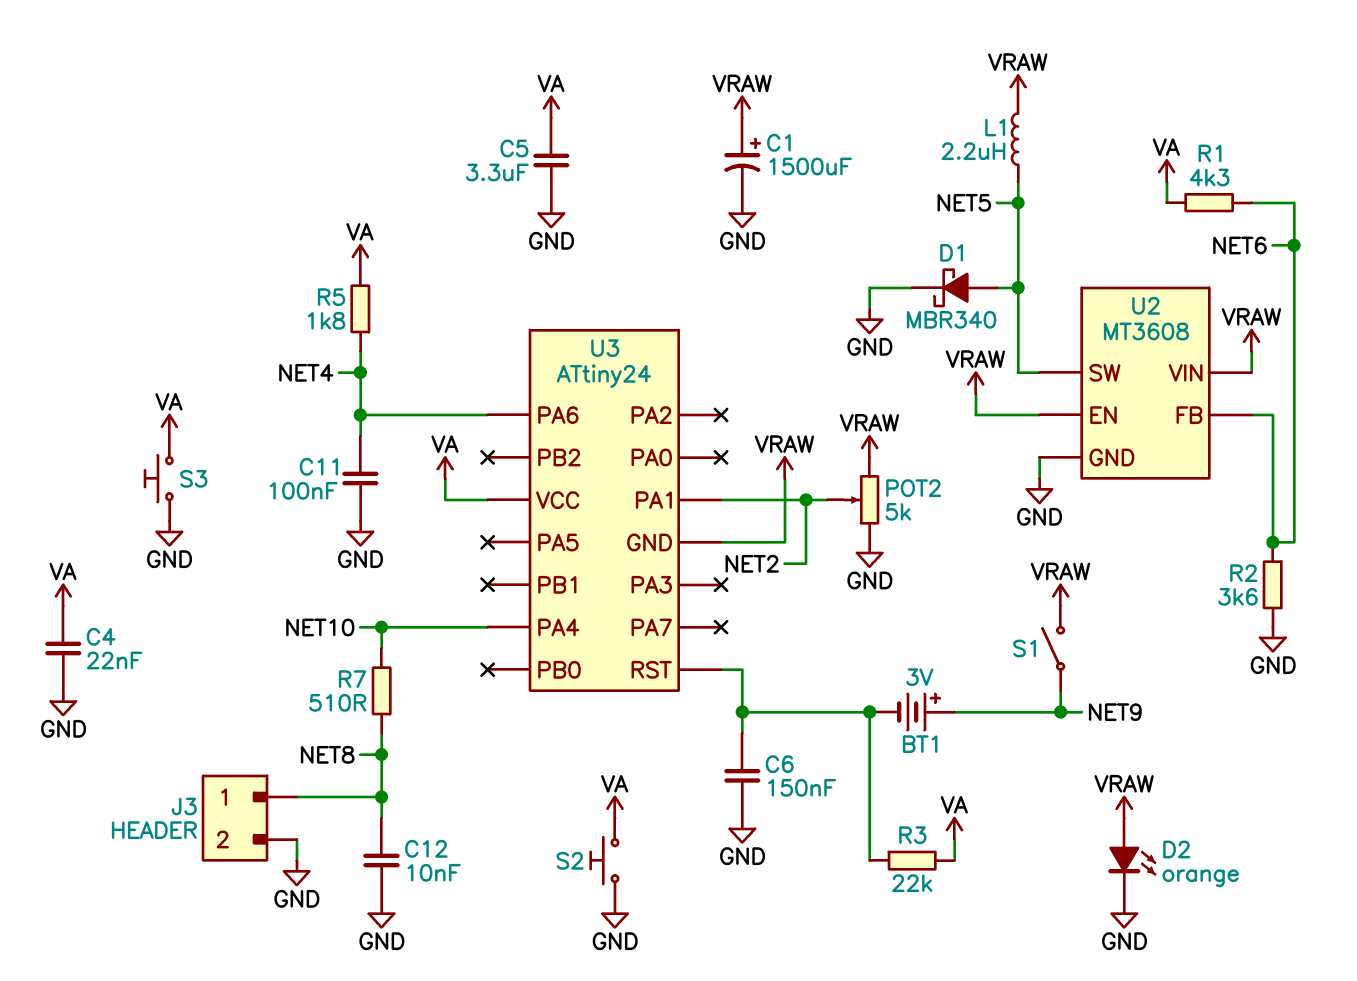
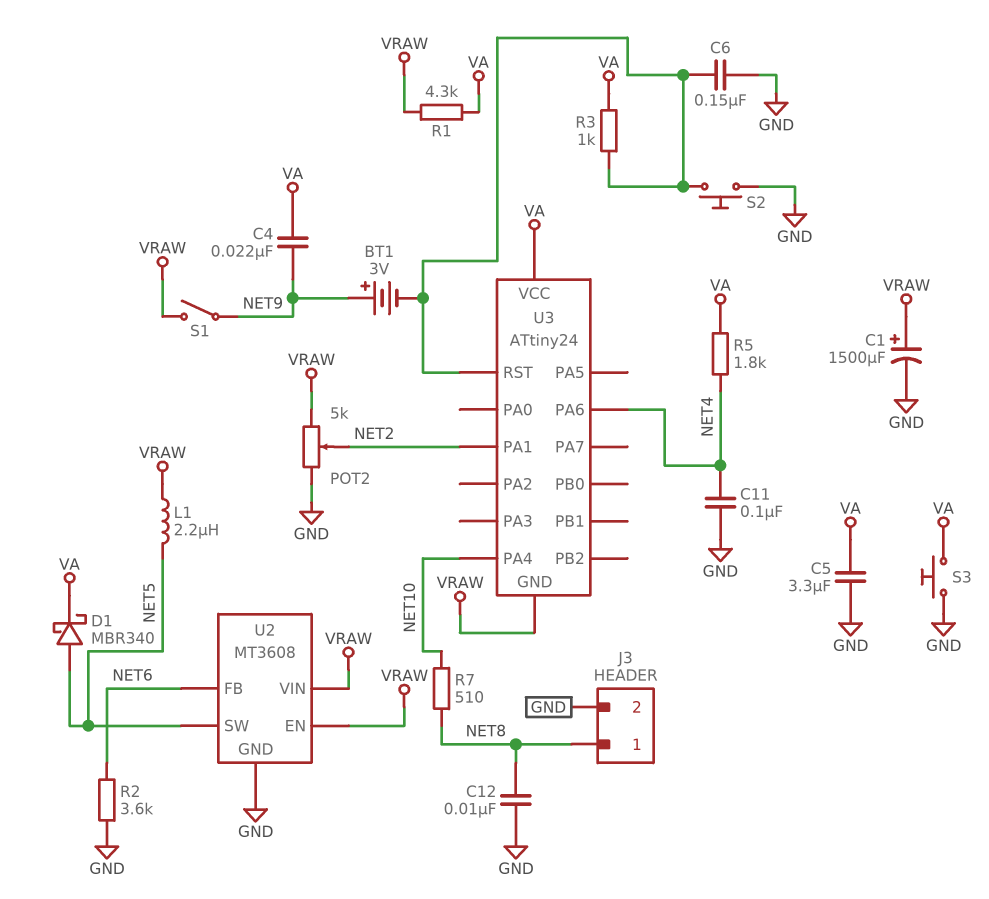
C4: 22nF (GND, VA) -> 22nF (NET9, VA)
D1: schottky MBR340 (A NET5, K GND) -> schottky MBR340 (A NET5, K VA)
D2: LED orange (A VRAW, K GND) -> none
R1: 4.3k (NET6, VA) -> 4.3k (VA, VRAW)
R3: 22k (U3/RST, VA) -> 1k (U3/RST, VA)
S2: button (GND, VA) -> button (GND, U3/RST)

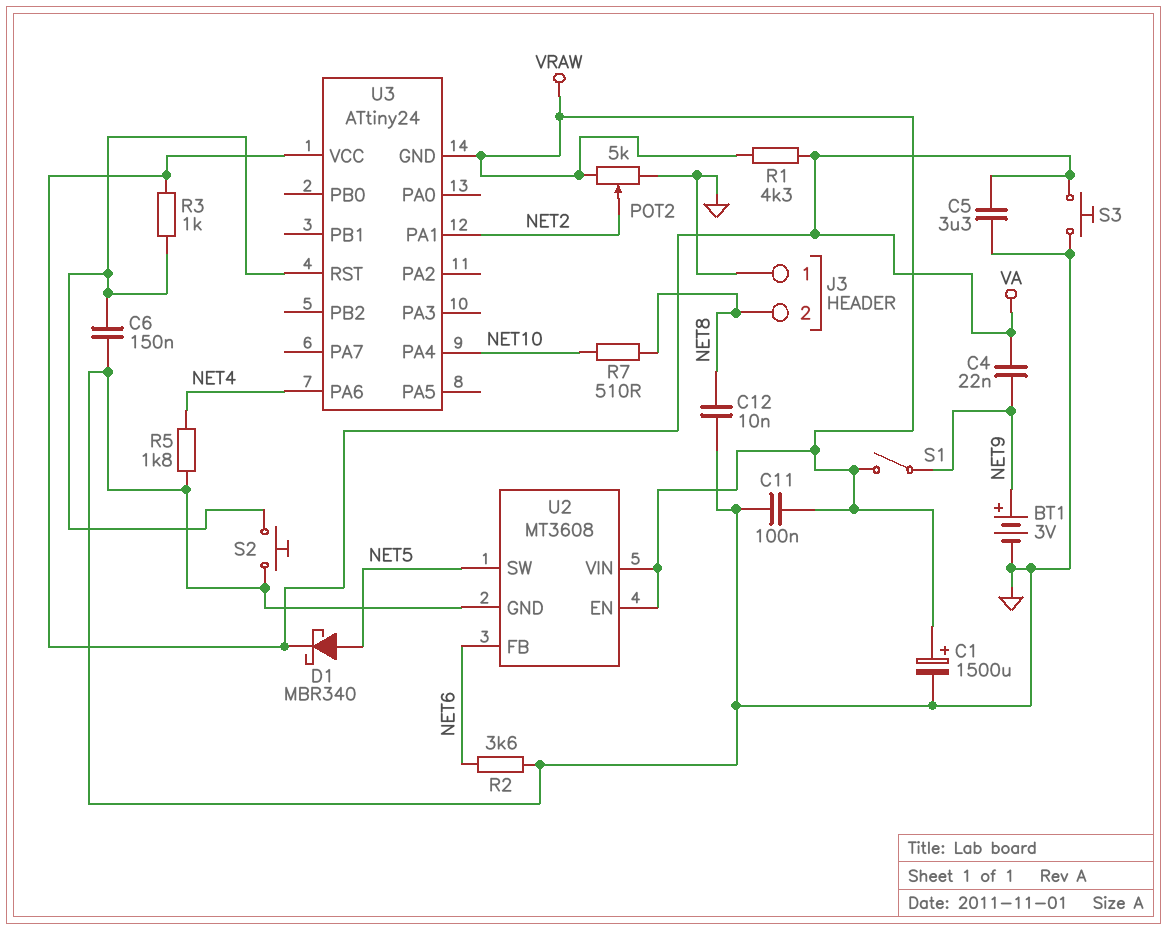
BT1: 3V (plus NET9, minus U3/RST) -> 3V (plus NET9, minus GND)
C11: 100nF (GND, NET4) -> 100nF (GND, VRAW)
J3 pin 1: NET8 -> GND
J3 pin 2: GND -> NET8
L1: 2.2uH (NET5, VRAW) -> none
R5: 1.8k (NET4, VA) -> 1.8k (GND, NET4)

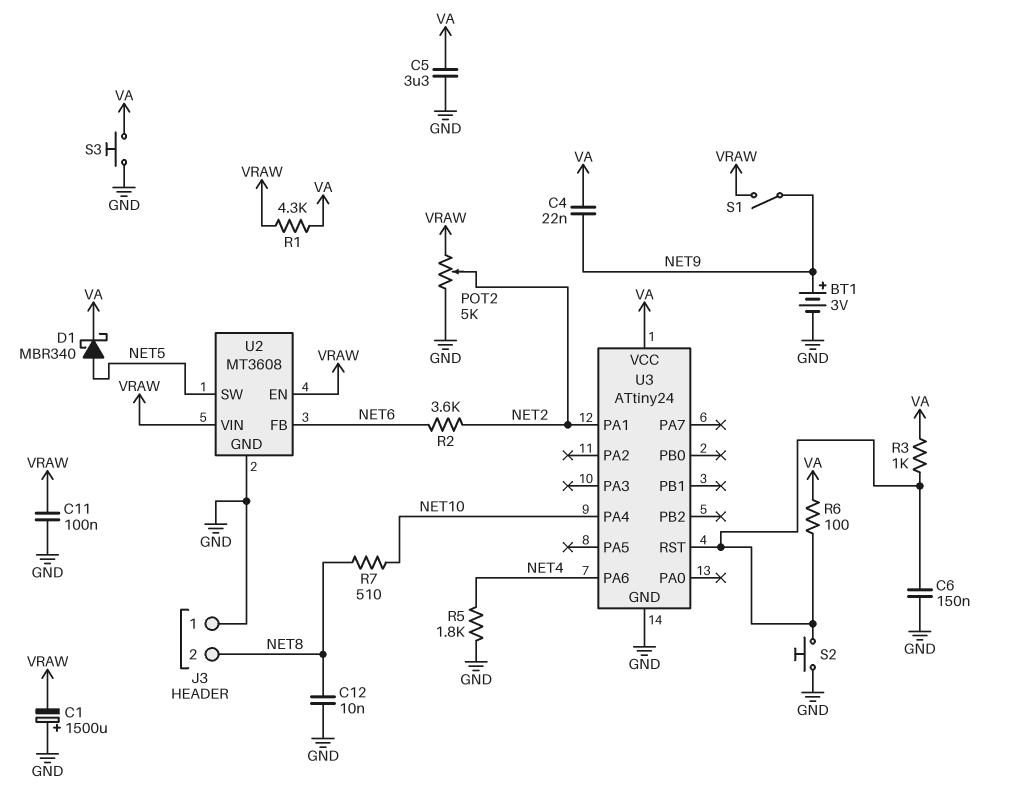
C1: 1500uF (plus VRAW, minus GND) -> 1500uF (plus GND, minus VRAW)
R2: 3.6k (GND, NET6) -> 3.6k (NET2, NET6)
R6: none -> 100 (U3/RST, VA)
U3 pin GND: VRAW -> GND

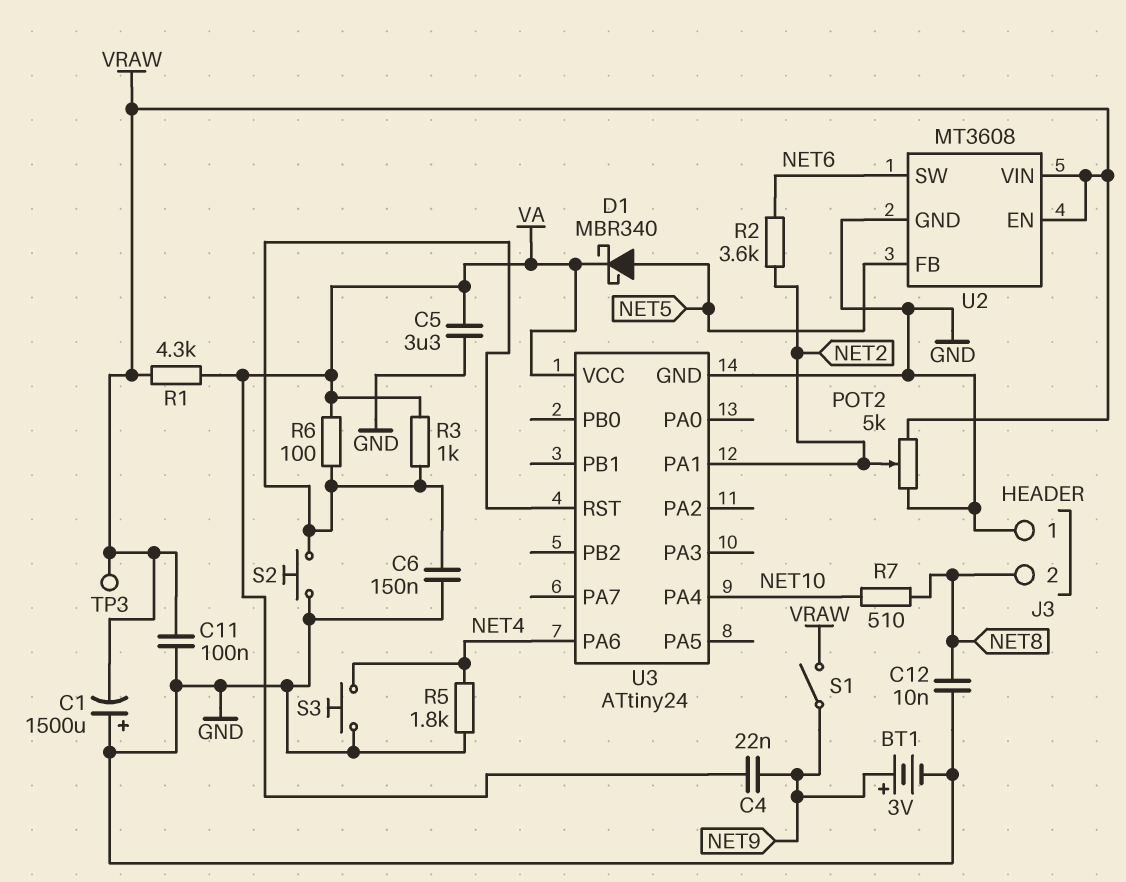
S3: button (GND, VA) -> button (GND, NET4)
TP3: none -> test point (VRAW)
U2 pin FB: NET6 -> NET5
U2 pin SW: NET5 -> NET6

